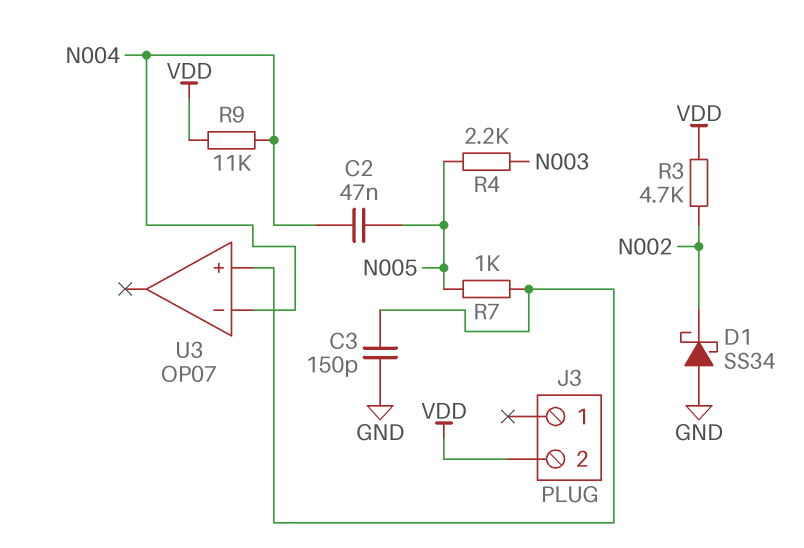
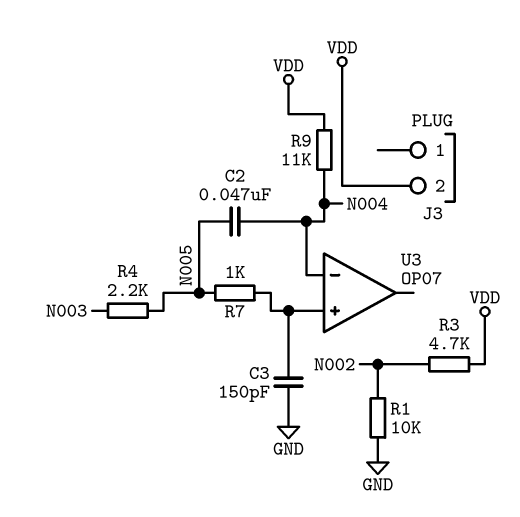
D1: schottky SS34 (A GND, K N002) -> none
R1: none -> 10k (GND, N002)

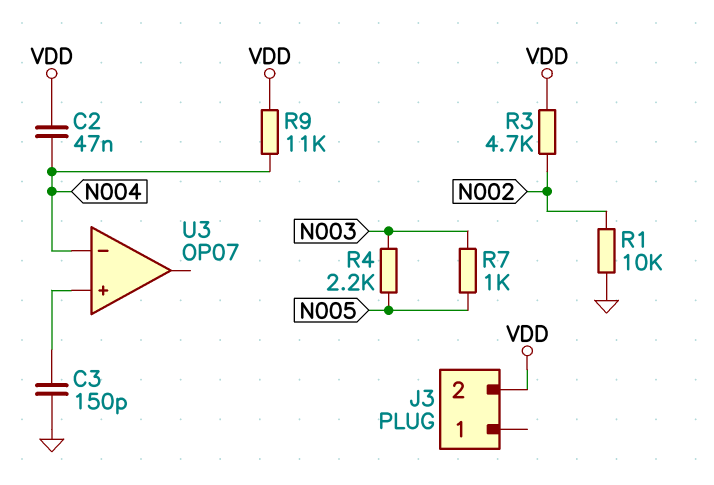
C2: 47nF (N004, N005) -> 47nF (N004, VDD)
R7: 1k (N005, U3/in+) -> 1k (N003, N005)

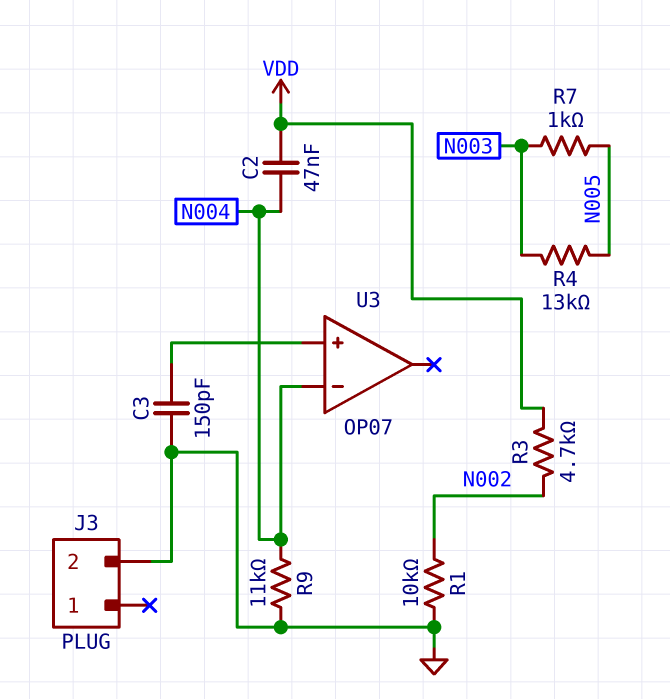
J3 pin 2: VDD -> GND
R4: 2.2k (N003, N005) -> 13k (N003, N005)
R9: 11k (N004, VDD) -> 11k (GND, N004)

